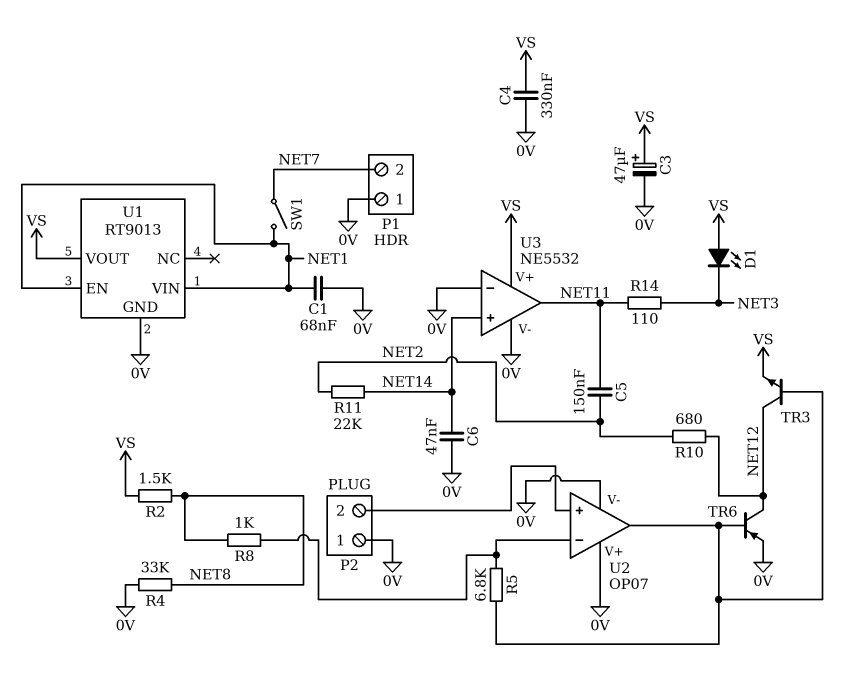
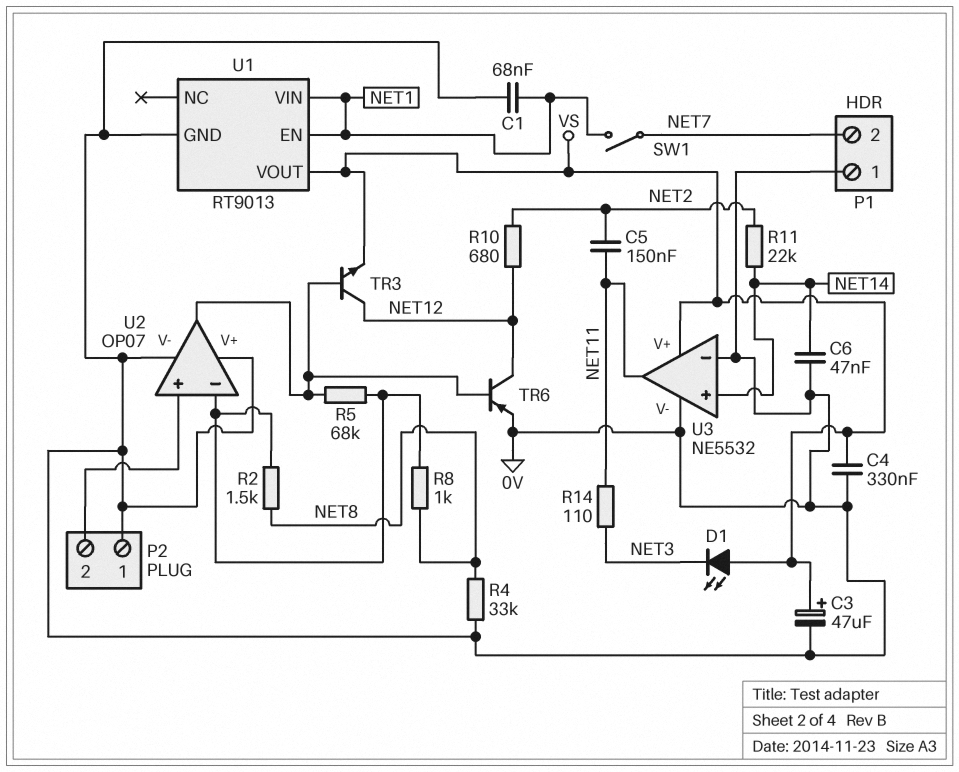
R2: 1.5k (NET8, VS) -> 1.5k (NET8, U2/in-)
R5: 6.8k (U2/in-, U2/out) -> 68k (U2/in-, U2/out)

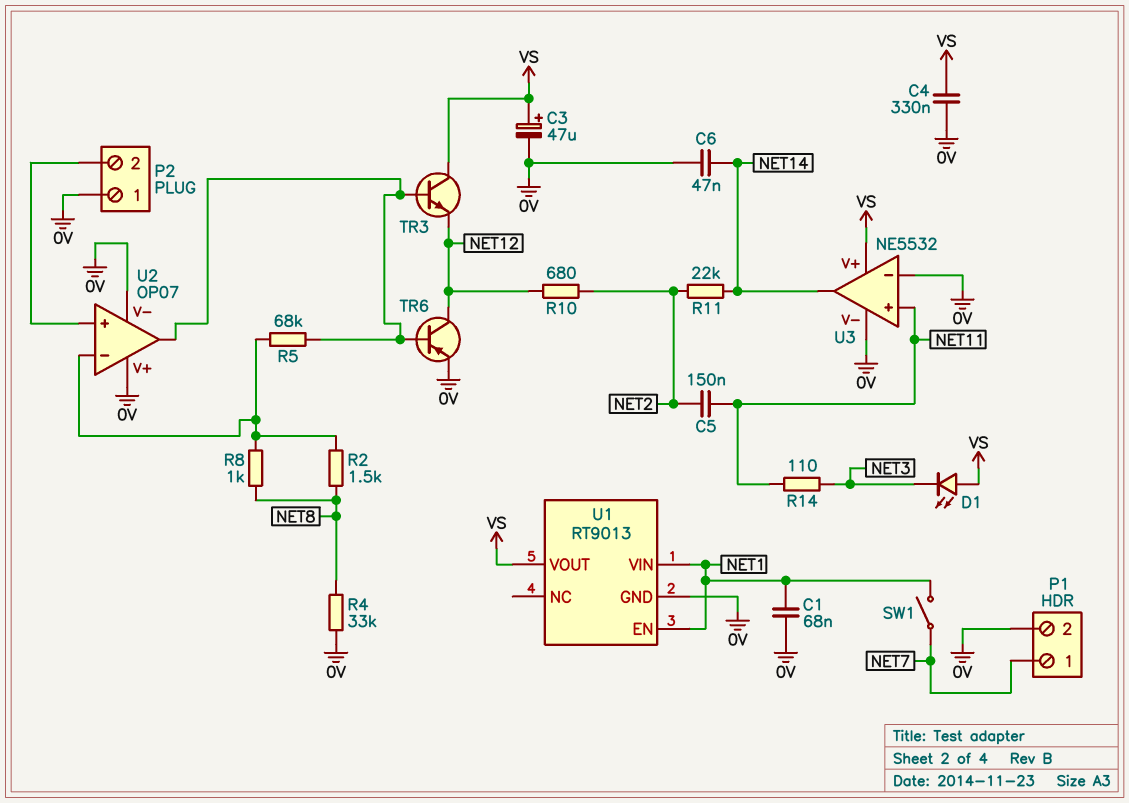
P1 pin 1: 0V -> NET7
P1 pin 2: NET7 -> 0V
TR3: NPN (B U2/out, C NET12, E VS) -> NPN (B U2/out, C VS, E NET12)
U3 pin in+: NET14 -> NET11
U3 pin out: NET11 -> NET14

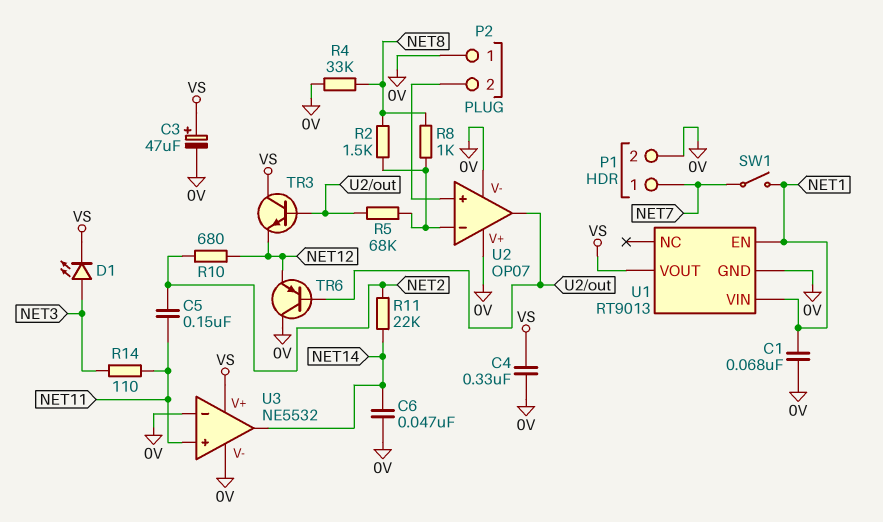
D1: LED (A VS, K NET3) -> LED (A NET3, K VS)
TR6: PNP (B U2/out, C NET12, E 0V) -> PNP (B U2/out, C 0V, E NET12)

